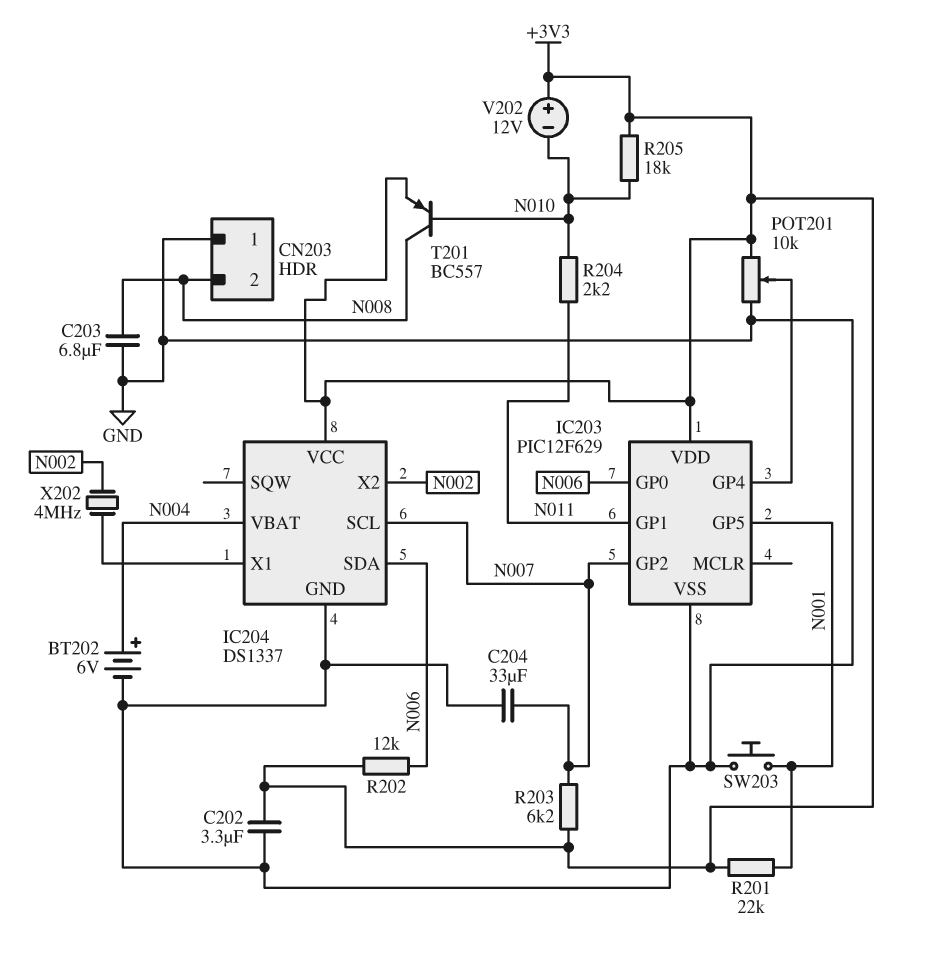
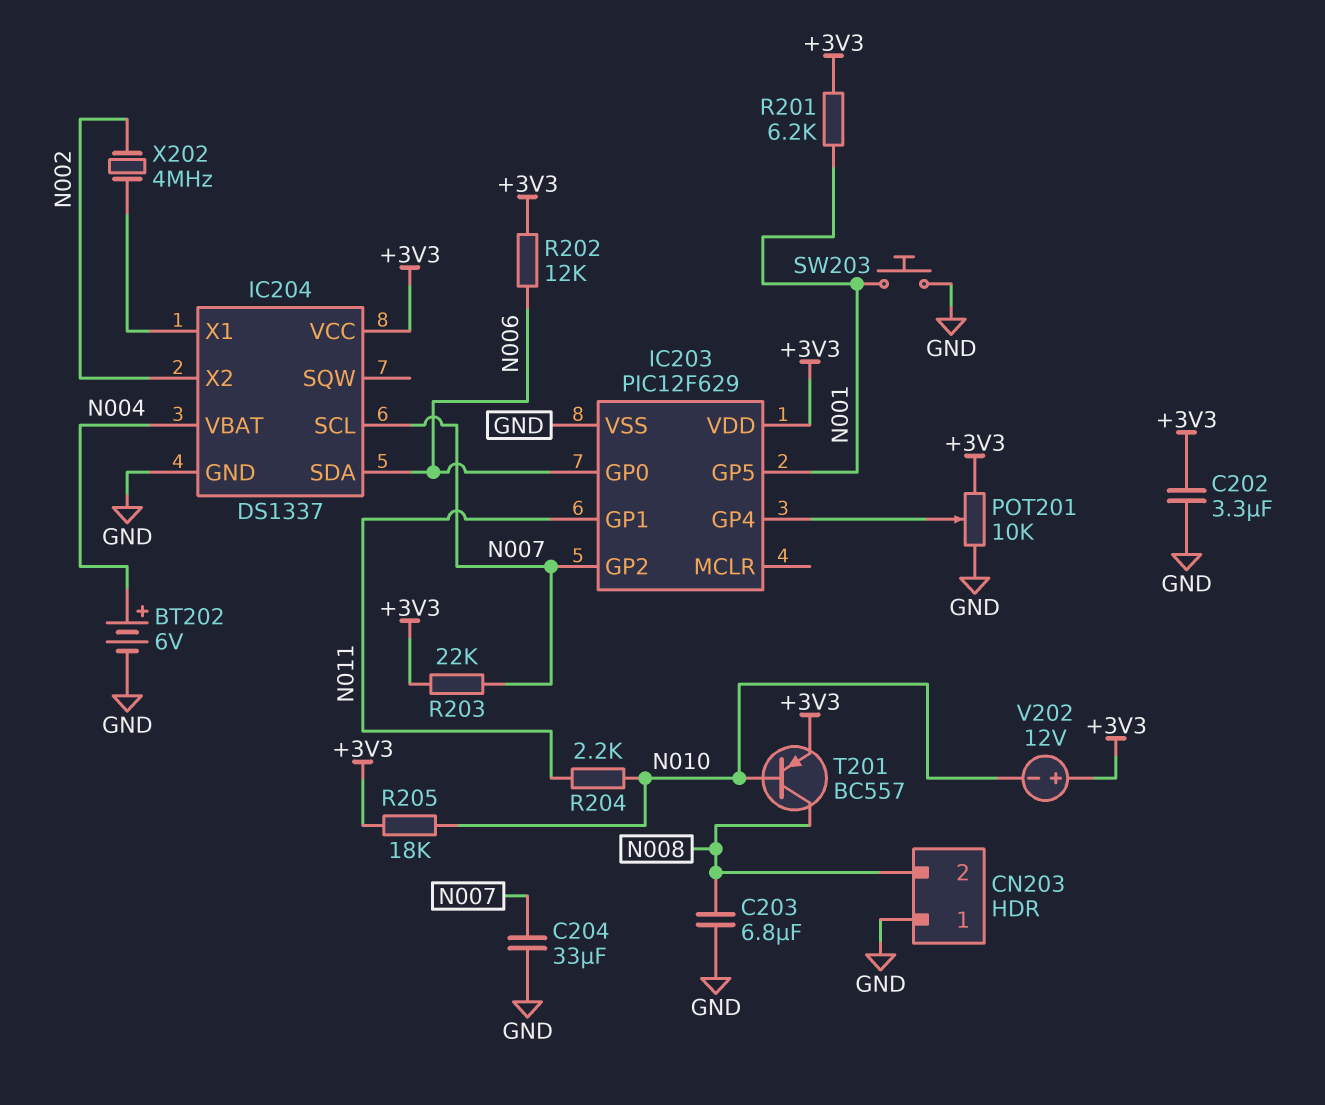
R201: 22k (+3V3, N001) -> 6.2k (+3V3, N001)
R203: 6.2k (+3V3, N007) -> 22k (+3V3, N007)

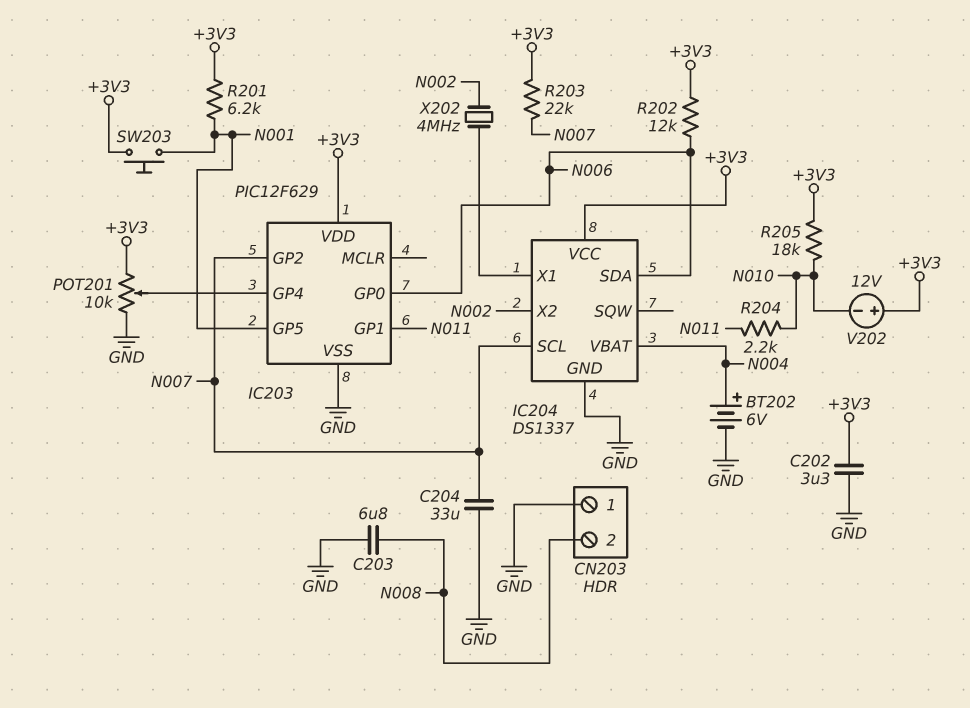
SW203: button (GND, N001) -> button (+3V3, N001)
T201: PNP BC557 (B N010, C N008, E +3V3) -> none

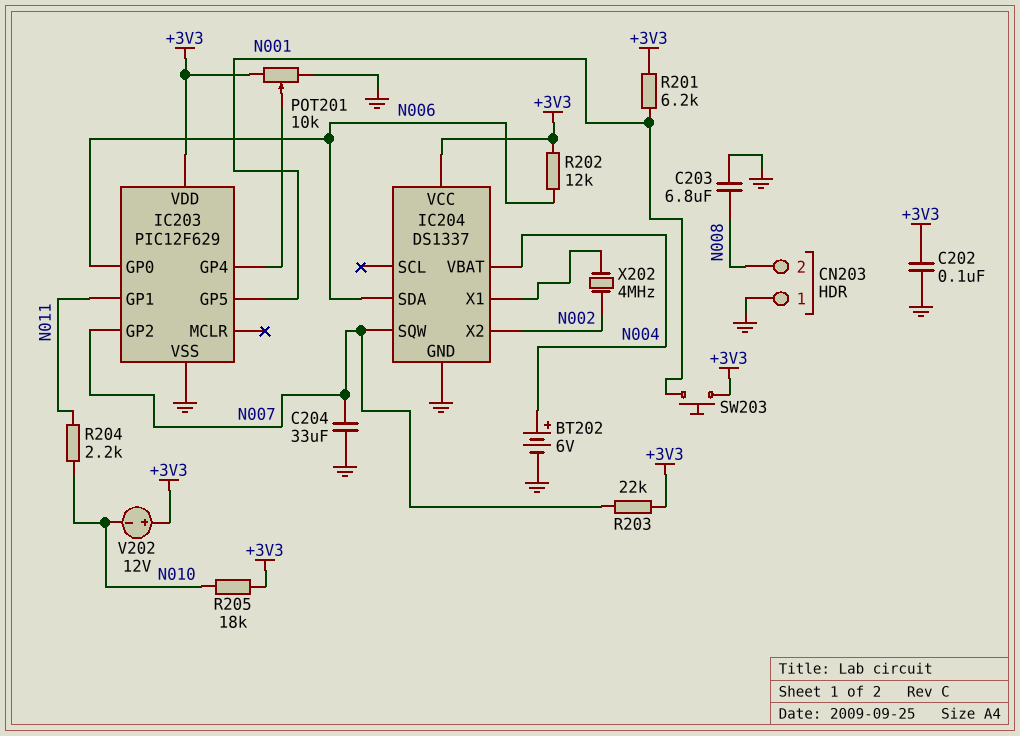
C202: 3.3uF (+3V3, GND) -> 100nF (+3V3, GND)
IC204 pin SCL: N007 -> none
IC204 pin SQW: none -> N007

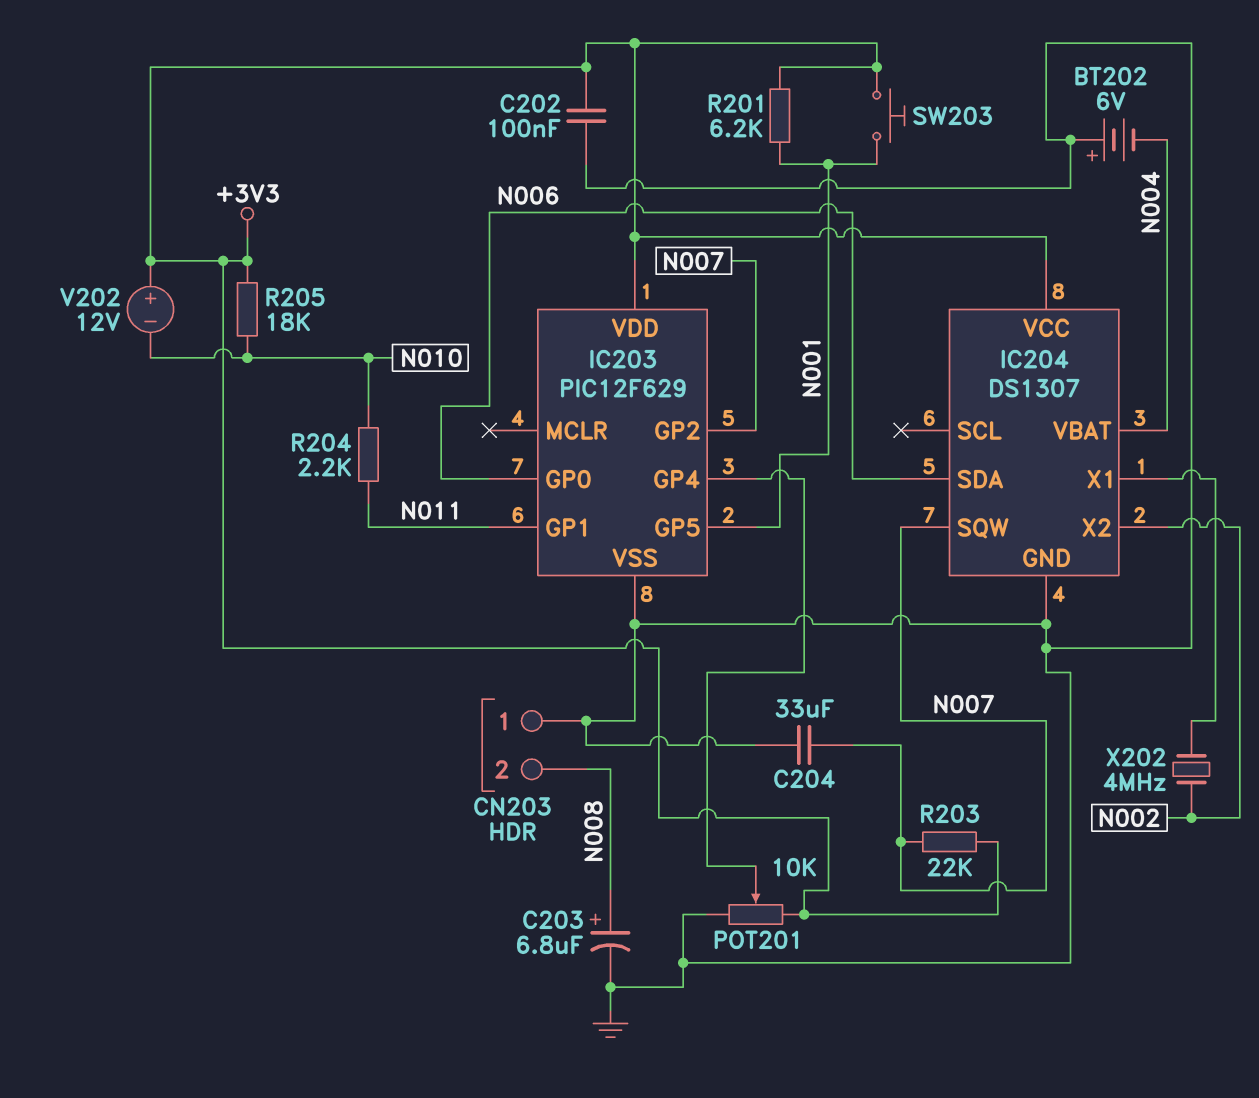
BT202: 6V (plus N004, minus GND) -> 6V (plus GND, minus N004)
C203: 6.8uF (GND, N008) -> 6.8uF (plus N008, minus GND)
IC204: DS1337 -> DS1307
R202: 12k (+3V3, N006) -> none

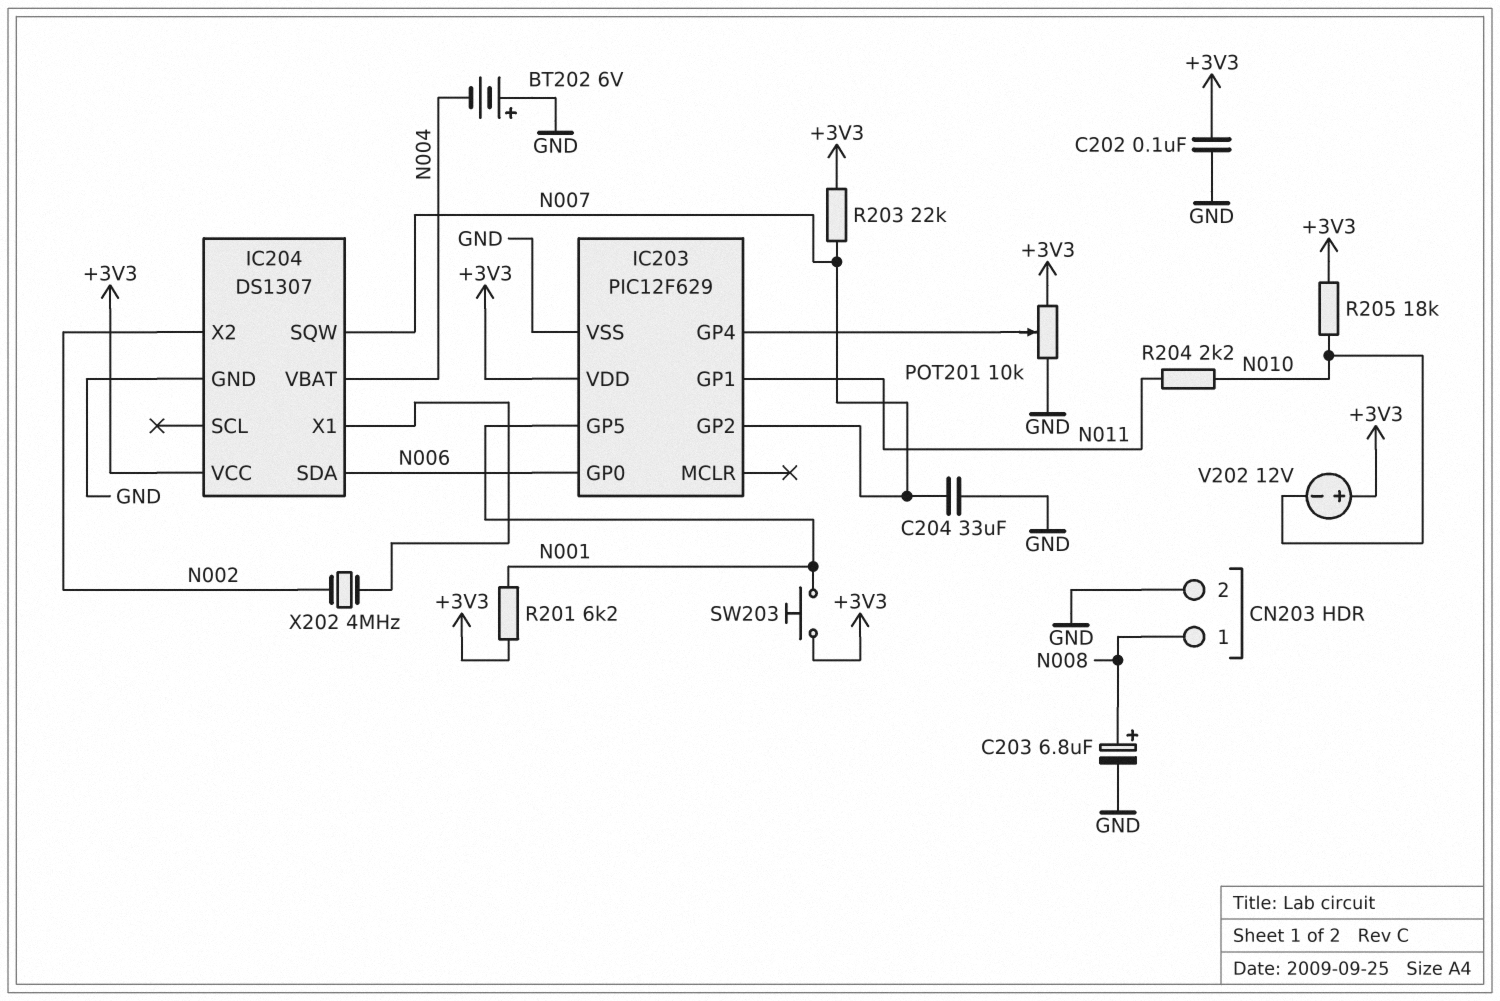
CN203 pin 1: GND -> N008
CN203 pin 2: N008 -> GND

